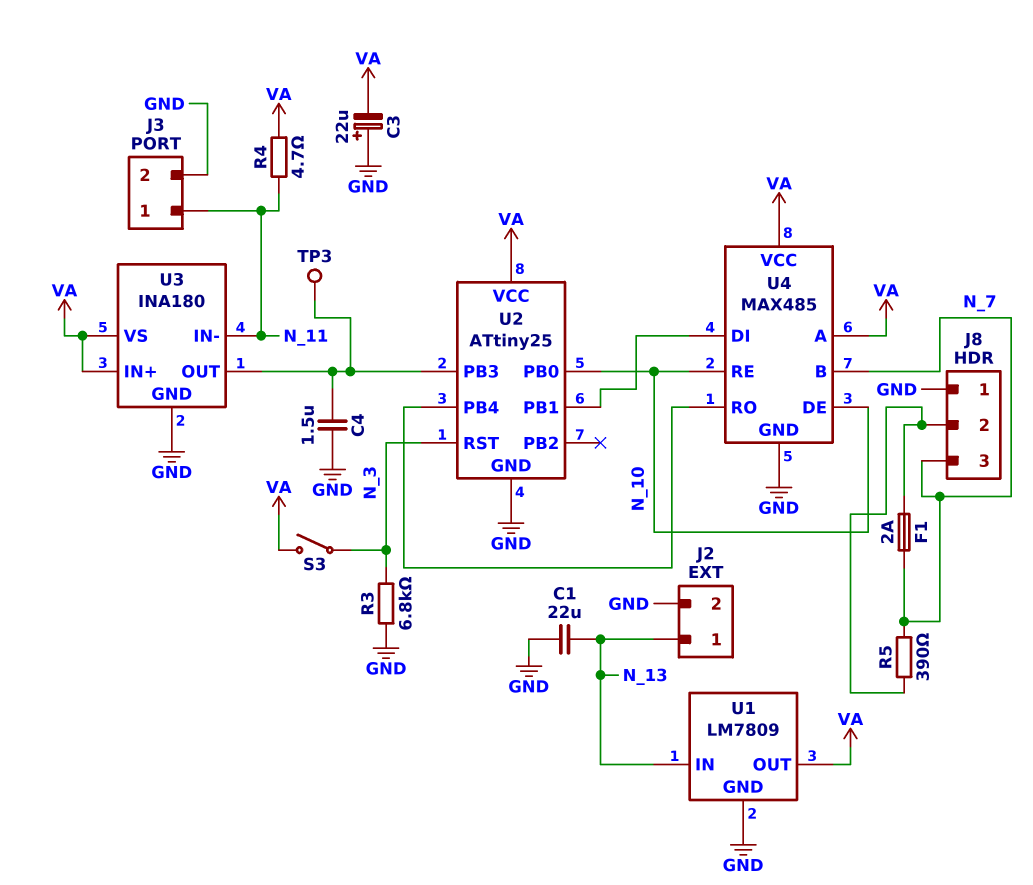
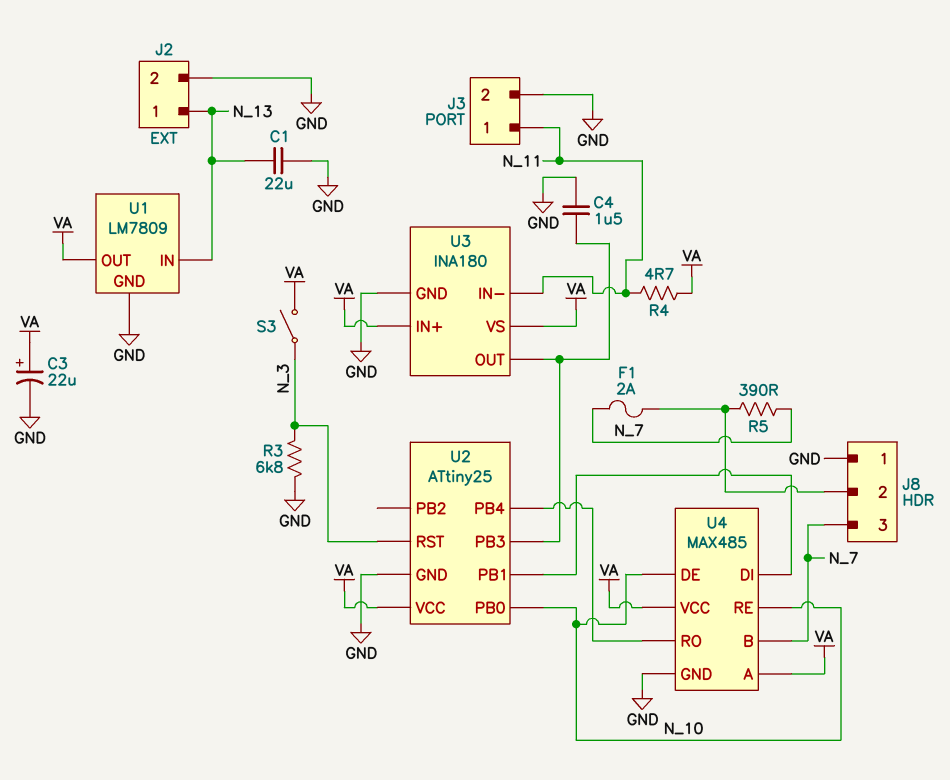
C3: 22uF (plus GND, minus VA) -> 22uF (plus VA, minus GND)
TP3: test point (U2/PB3) -> none

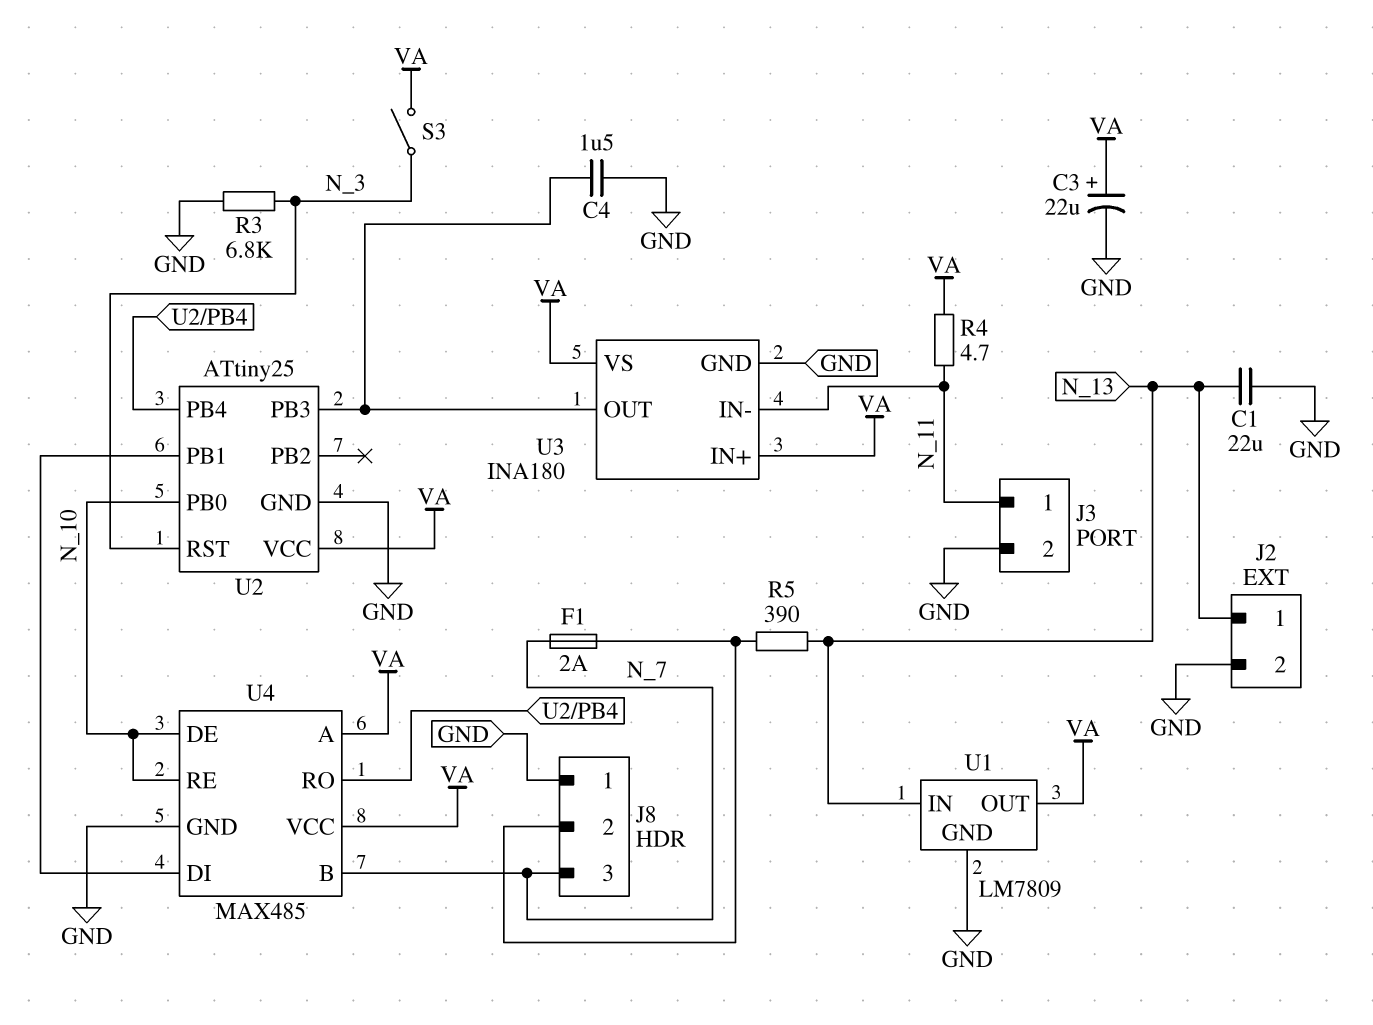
R5: 390 (J8/2, N_7) -> 390 (J8/2, N_13)

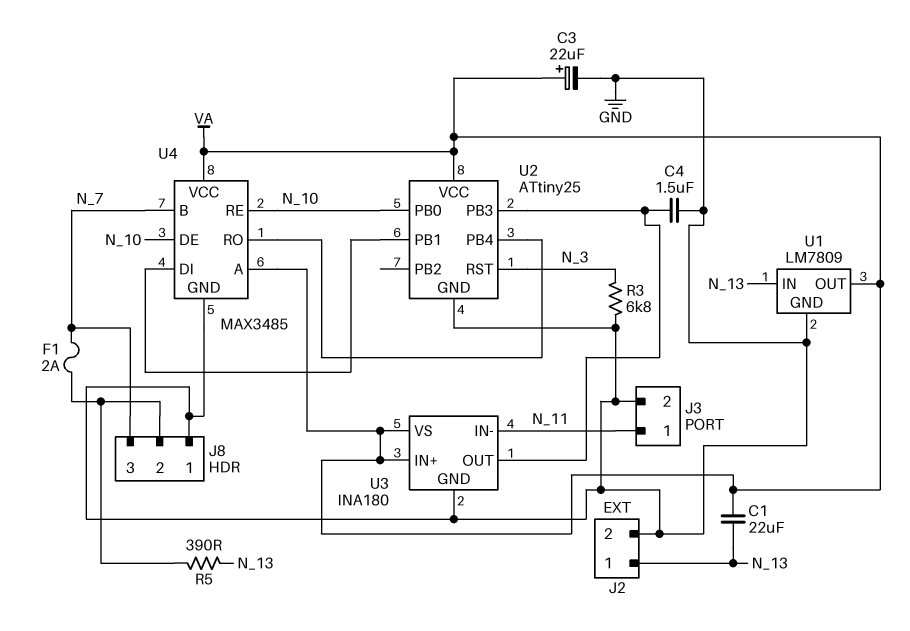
C1: 22uF (GND, N_13) -> 22uF (N_13, VA)
R4: 4.7 (N_11, VA) -> none
S3: switch (N_3, VA) -> none
U4: MAX485 -> MAX3485

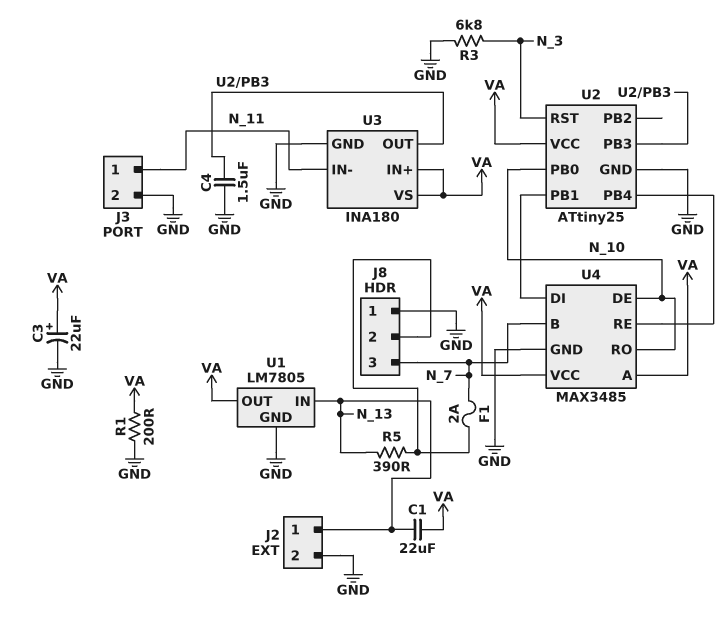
R1: none -> 200 (GND, VA)
U1: LM7809 -> LM7805
U4 pin RE: N_10 -> U2/PB4
U4 pin RO: U2/PB4 -> N_10

